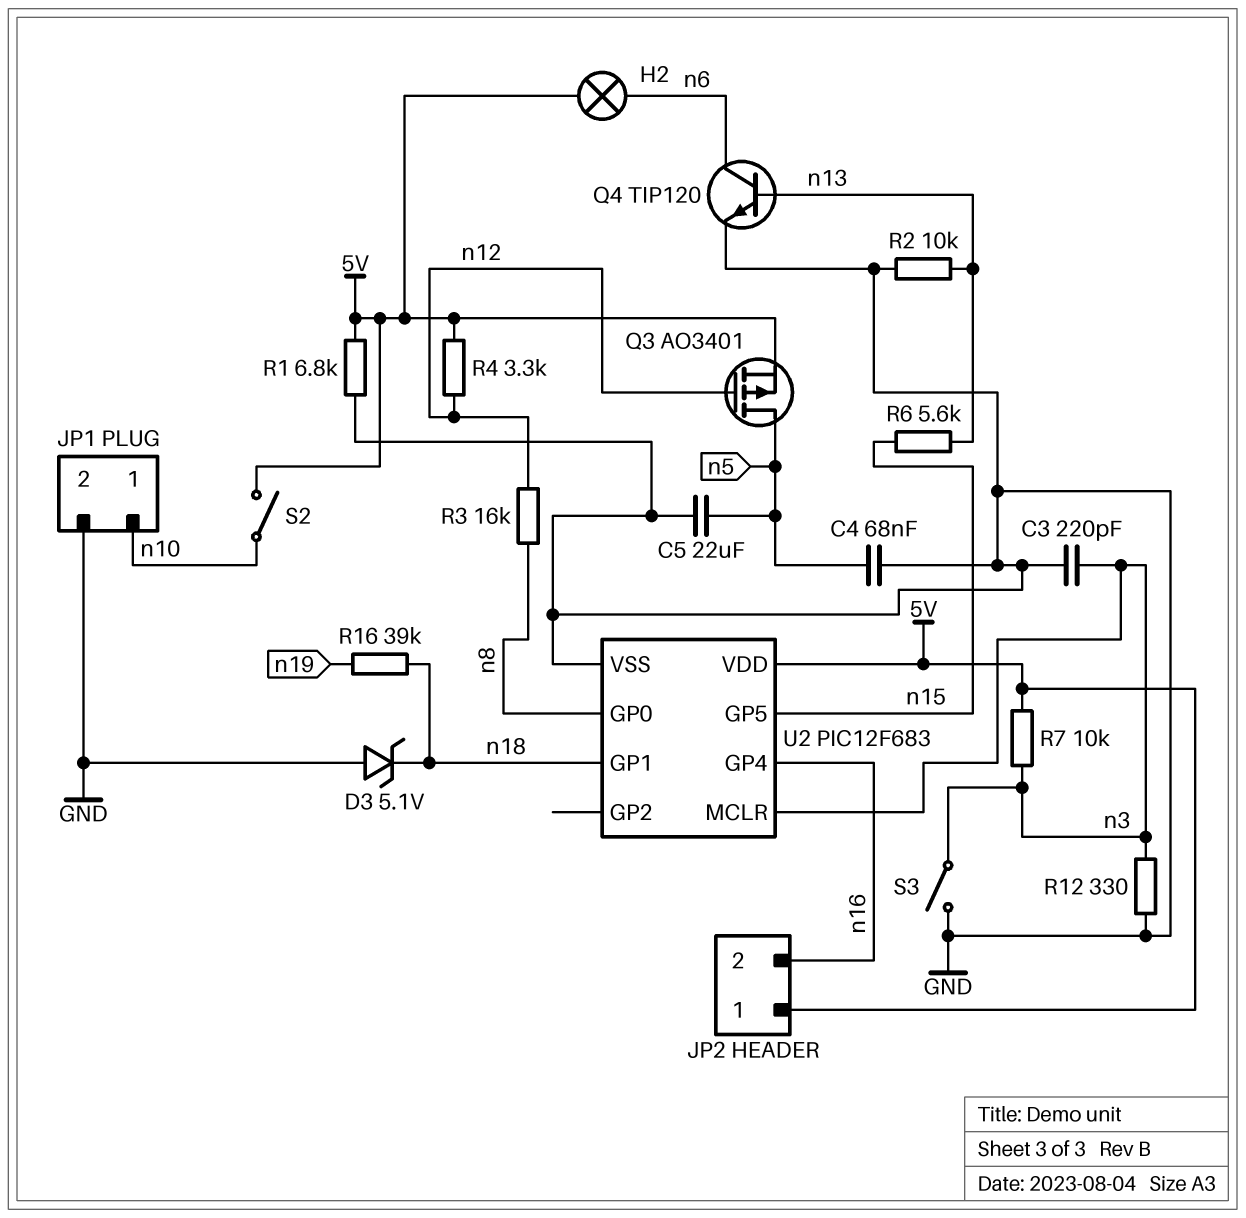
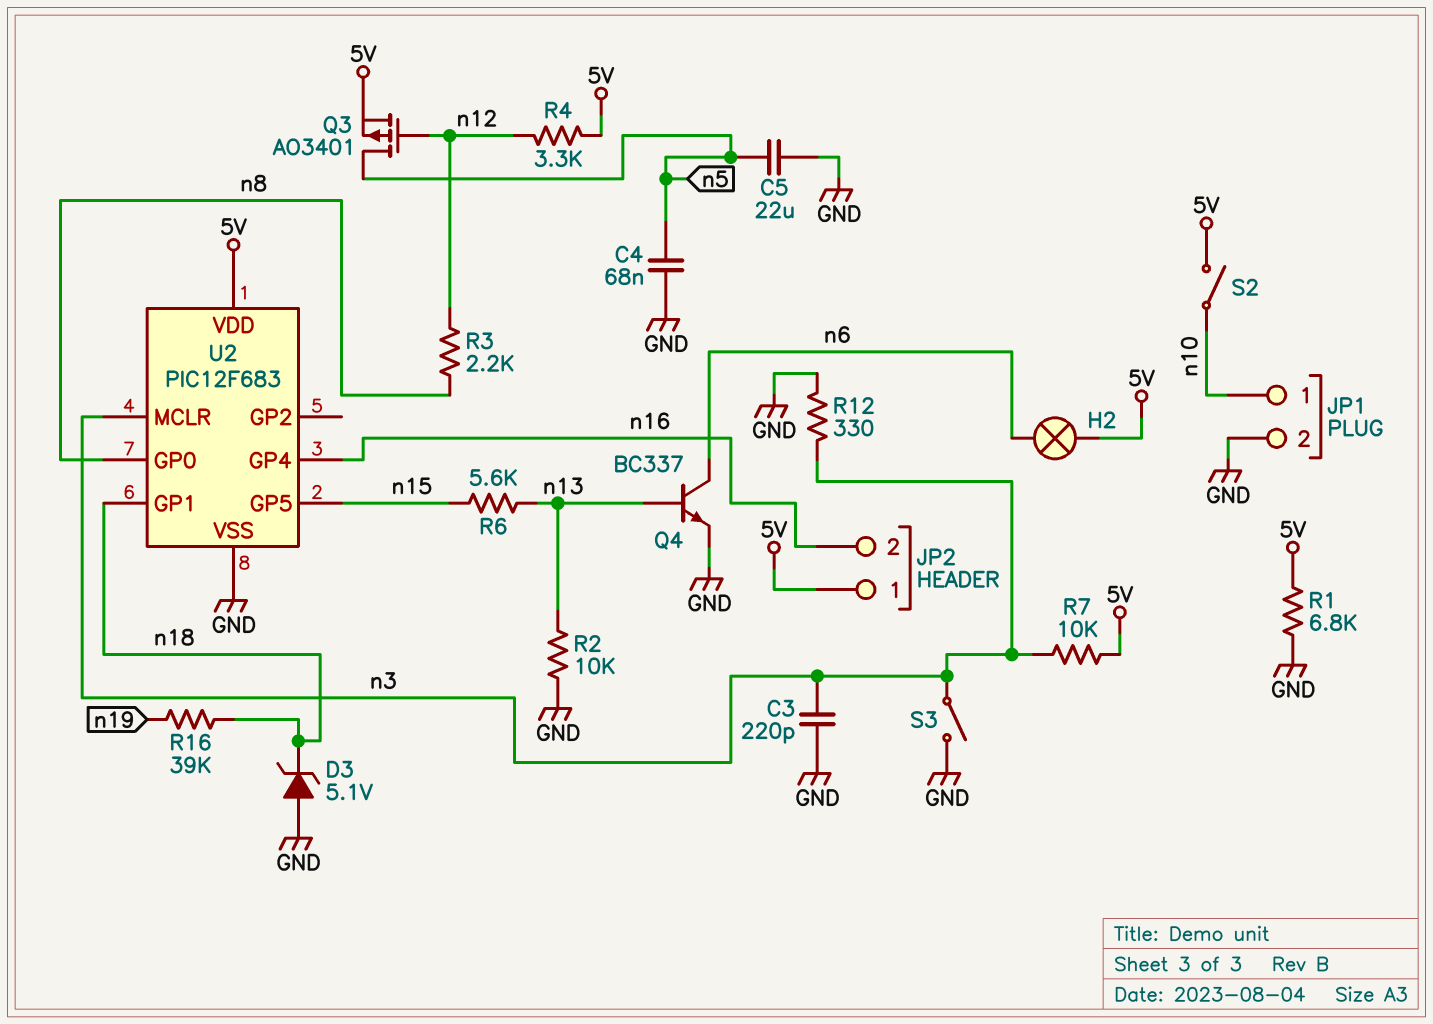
Q4: NPN TIP120 (B n13, C n6, E GND) -> NPN BC337 (B n13, C n6, E GND)
R3: 16k (n8, n12) -> 2.2k (n8, n12)

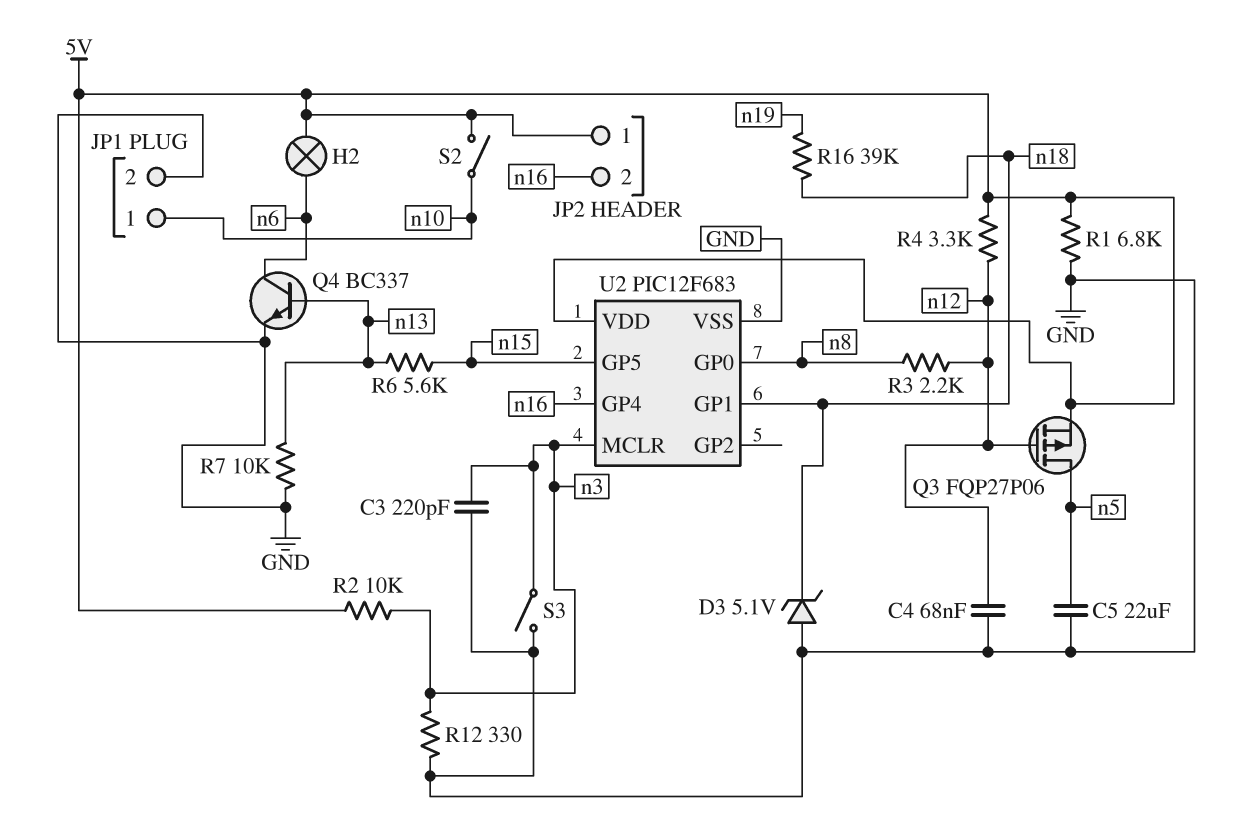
C4: 68nF (GND, n5) -> 68nF (GND, n12)
Q3: PMOS AO3401 (G n12, D n5, S 5V) -> PMOS FQP27P06 (G n12, D n5, S 5V)
R2: 10k (GND, n13) -> 10k (5V, n3)
R7: 10k (5V, n3) -> 10k (GND, n13)

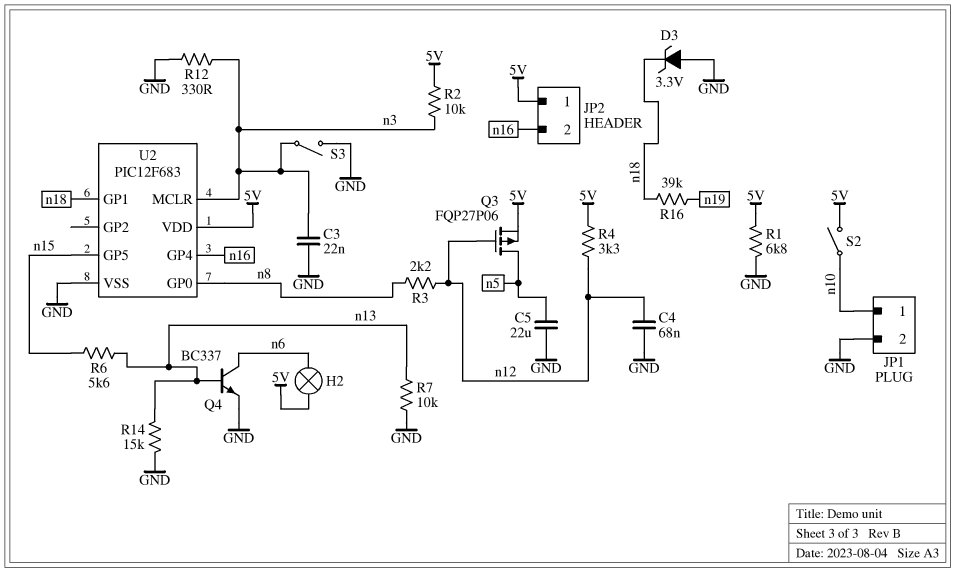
C3: 220pF (GND, n3) -> 22nF (GND, n3)
D3: zener 5.1V (A GND, K n18) -> zener 3.3V (A GND, K n18)
R14: none -> 15k (GND, n13)

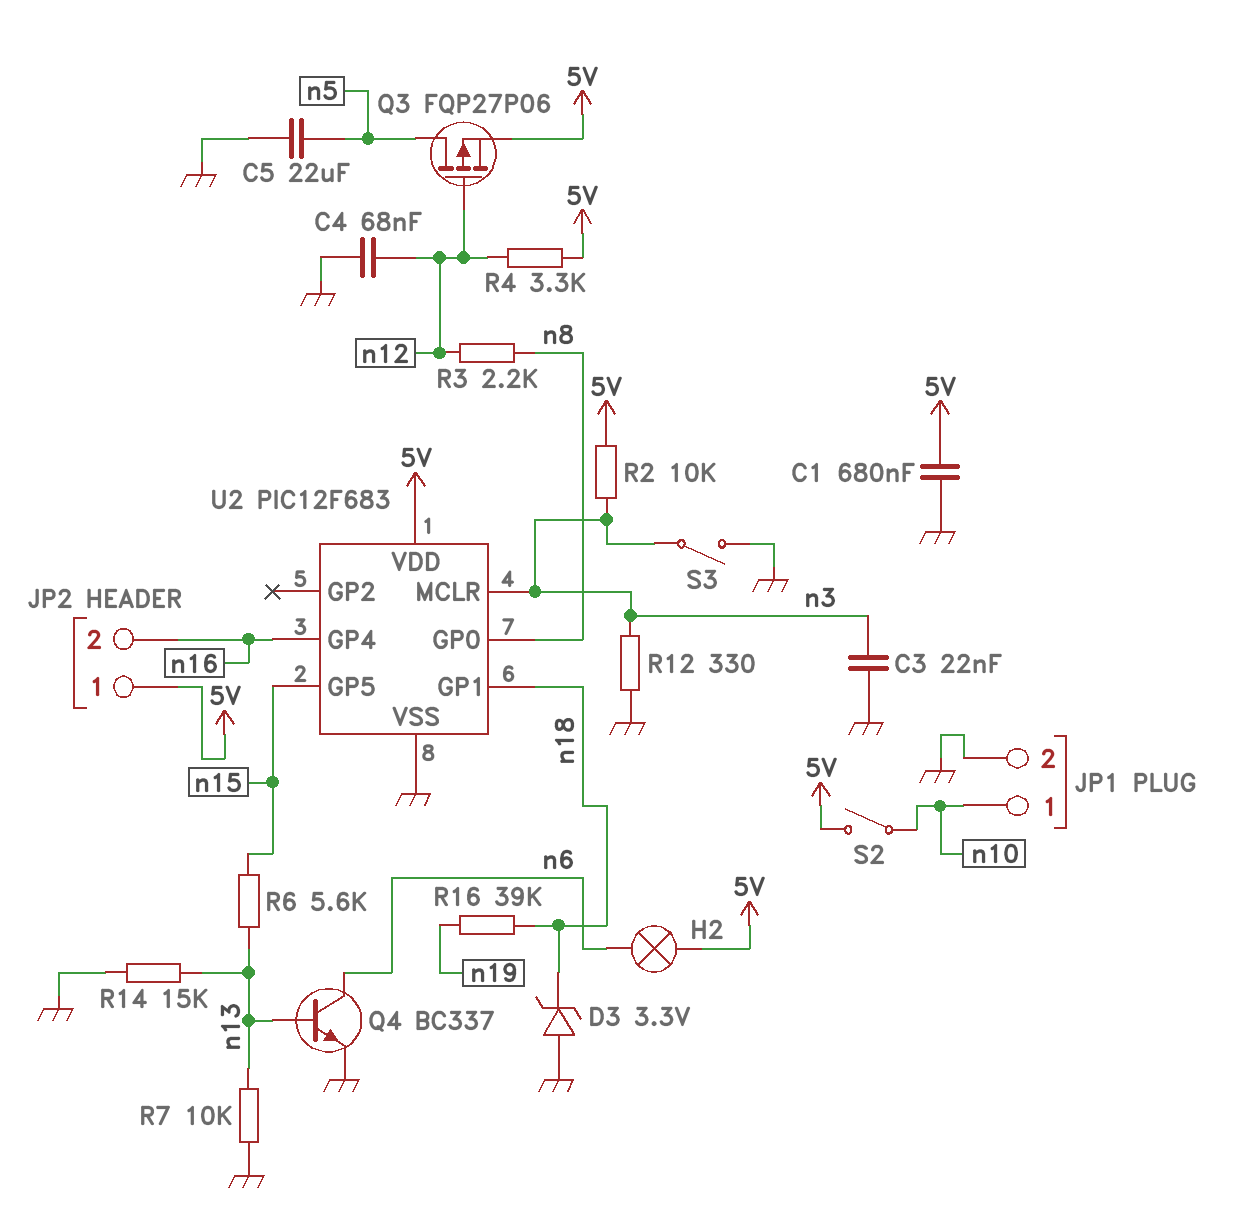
C1: none -> 680nF (5V, GND)
R1: 6.8k (5V, GND) -> none

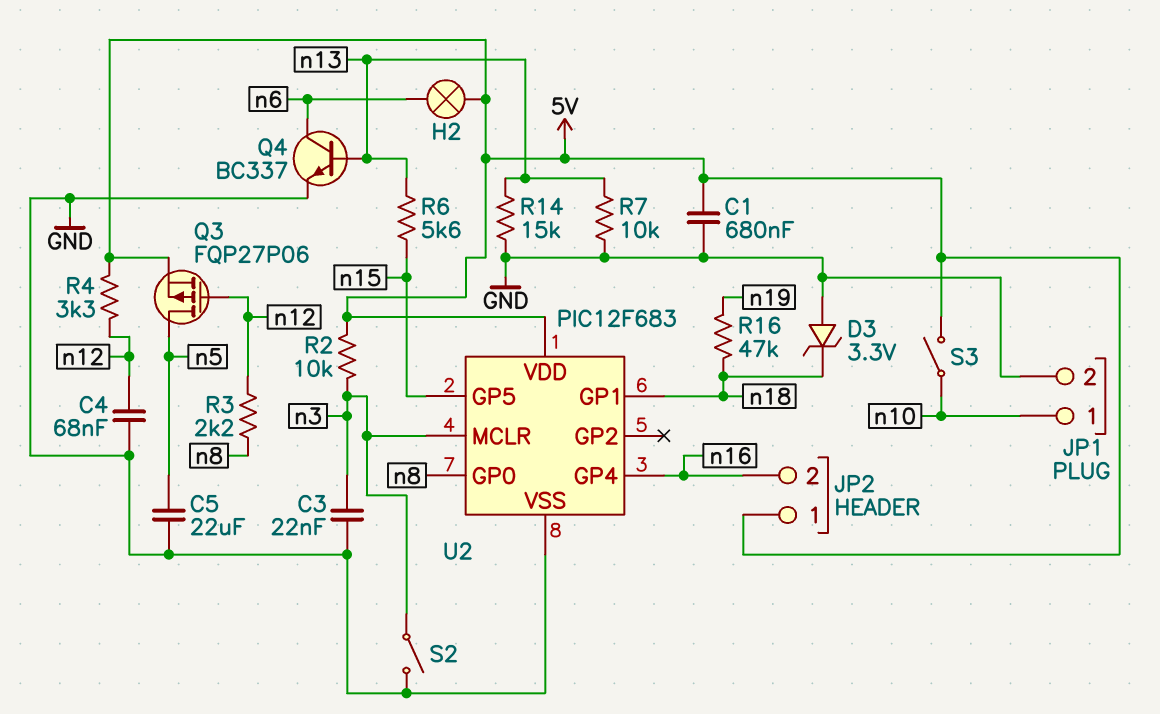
R12: 330 (GND, n3) -> none
R16: 39k (n18, n19) -> 47k (n18, n19)
S2: switch (5V, n10) -> switch (GND, n3)
S3: switch (GND, n3) -> switch (5V, n10)

